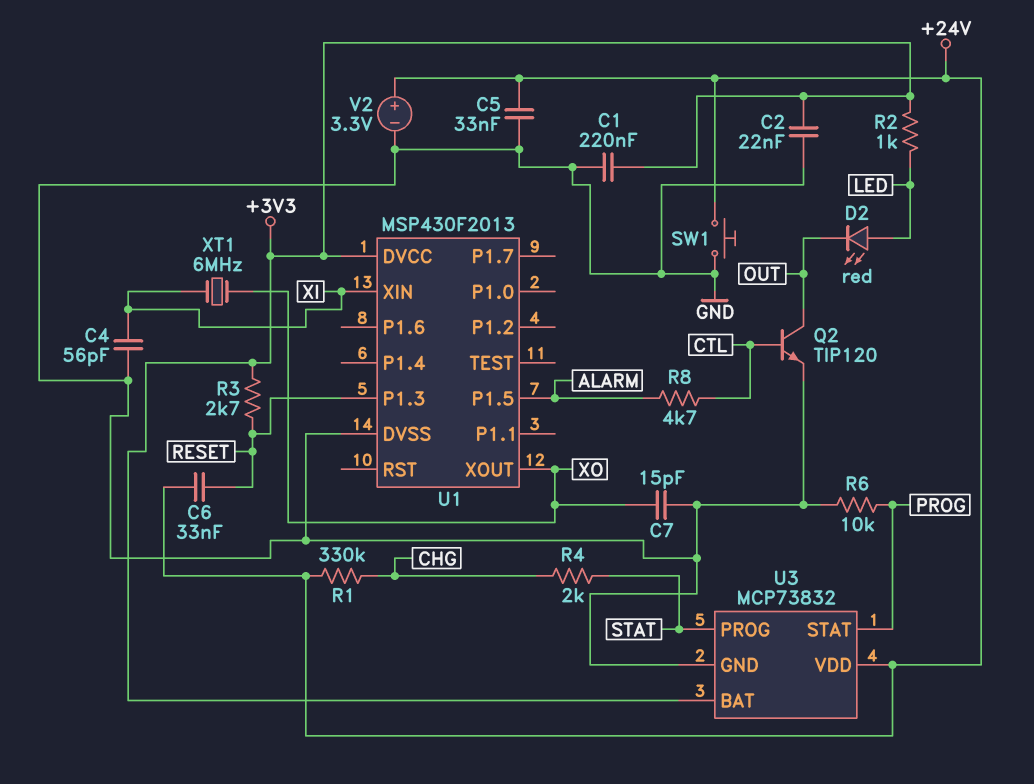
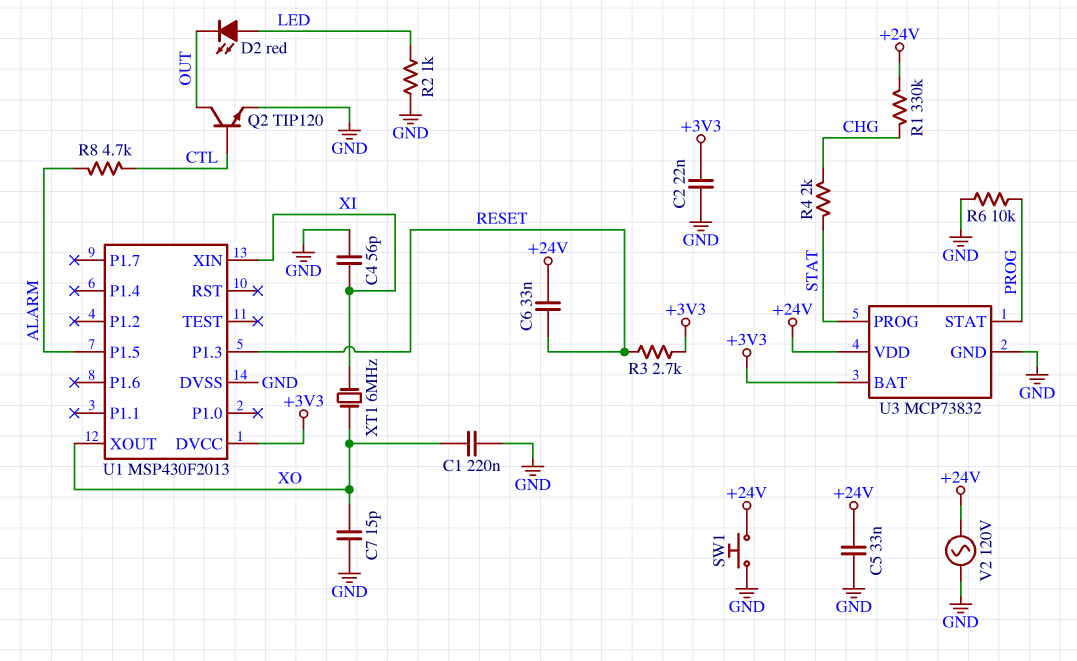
C1: 220nF (+3V3, GND) -> 220nF (GND, XO)
R2: 1k (+3V3, LED) -> 1k (GND, LED)
V2: 3.3V (plus +24V, minus GND) -> AC 120V (+24V, GND)

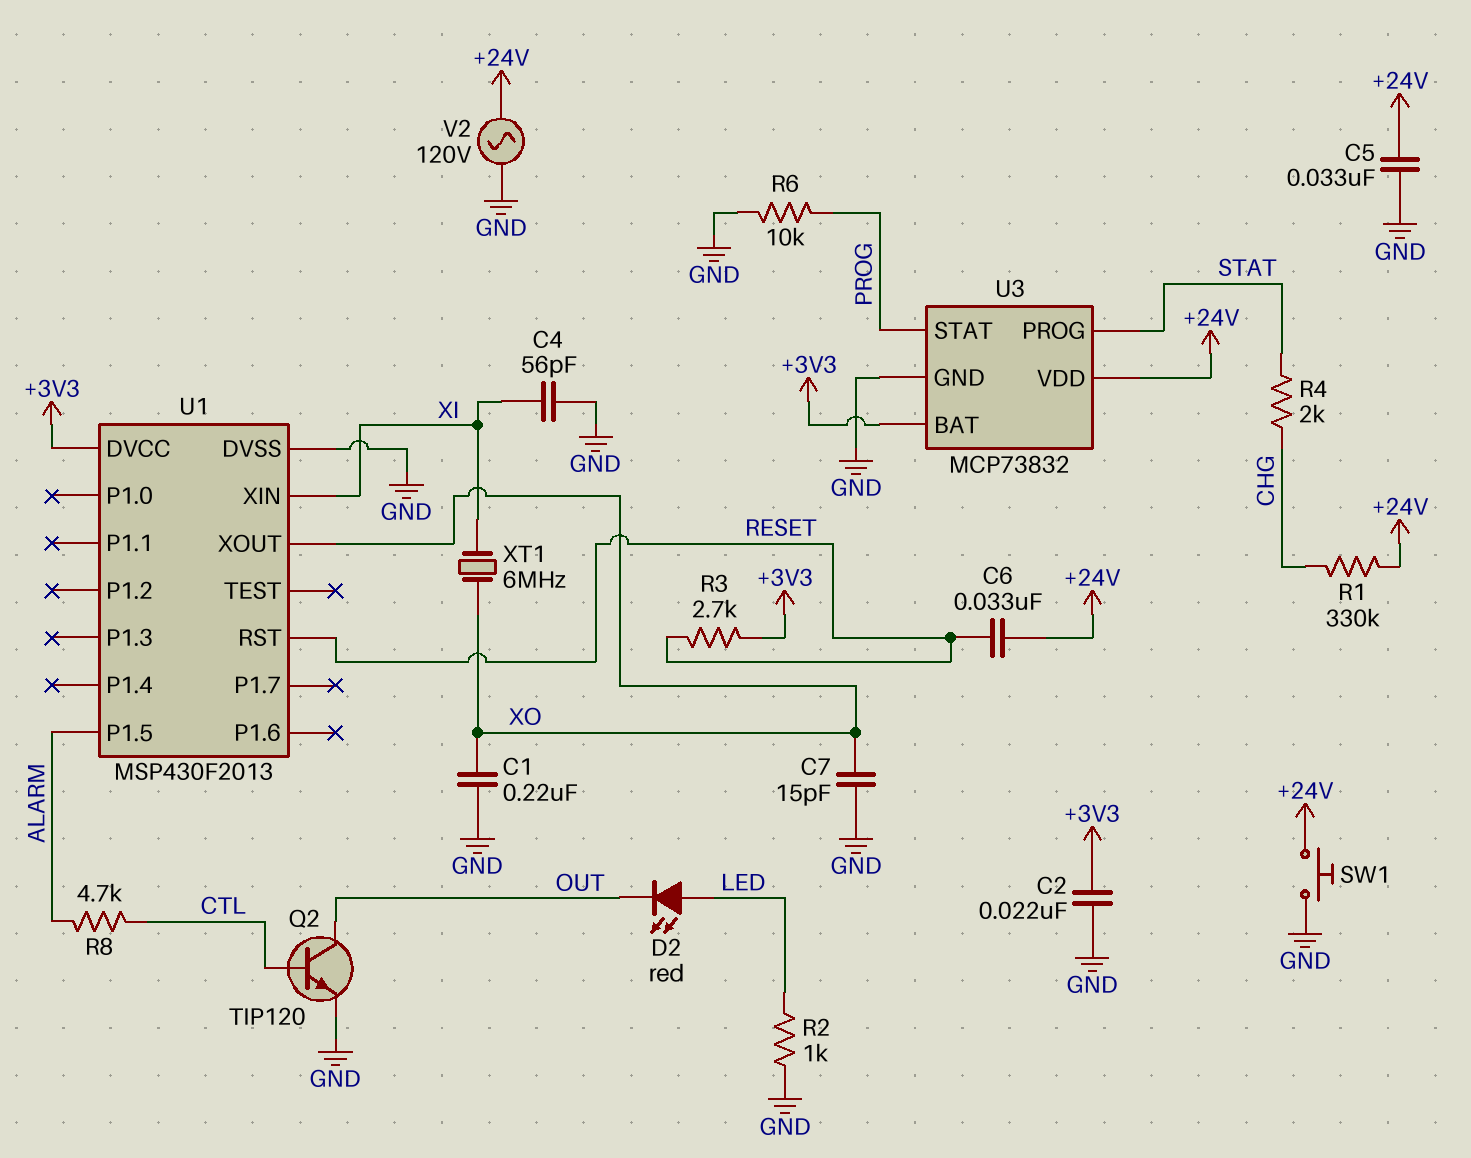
U1 pin P1.3: RESET -> none
U1 pin RST: none -> RESET

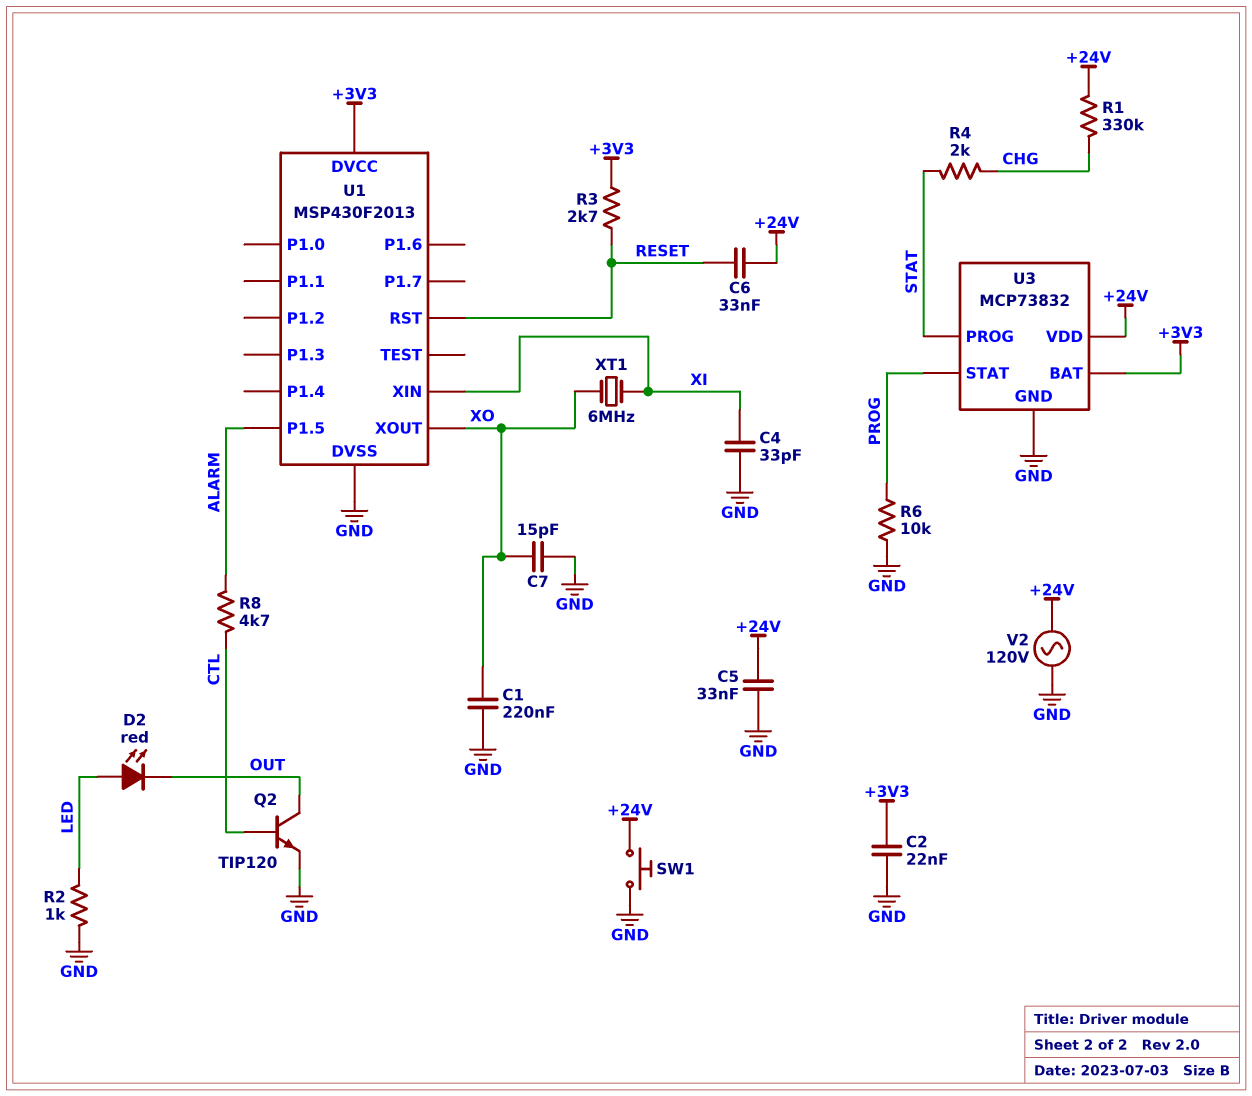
C4: 56pF (GND, XI) -> 33pF (GND, XI)

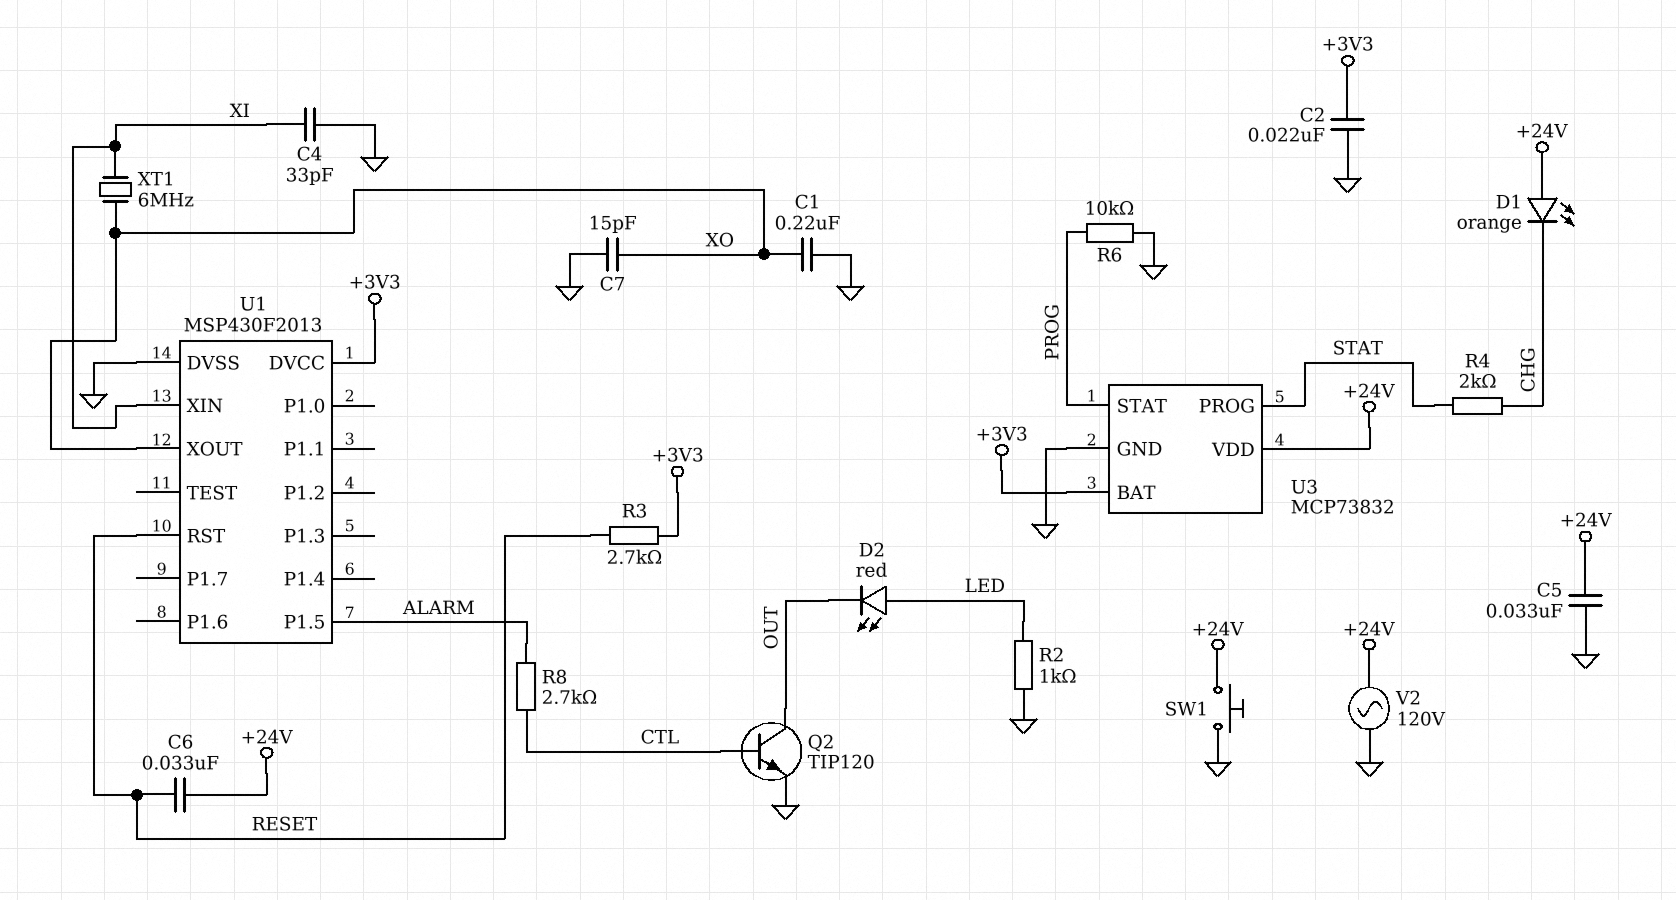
D1: none -> LED orange (A +24V, K CHG)
R1: 330k (+24V, CHG) -> none
R8: 4.7k (ALARM, CTL) -> 2.7k (ALARM, CTL)

